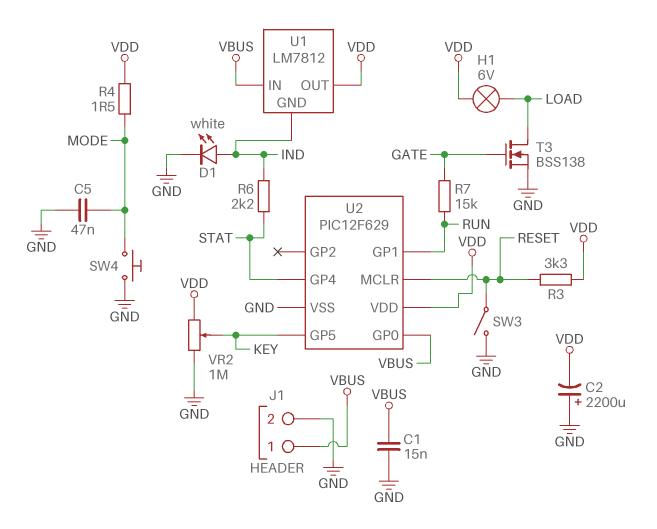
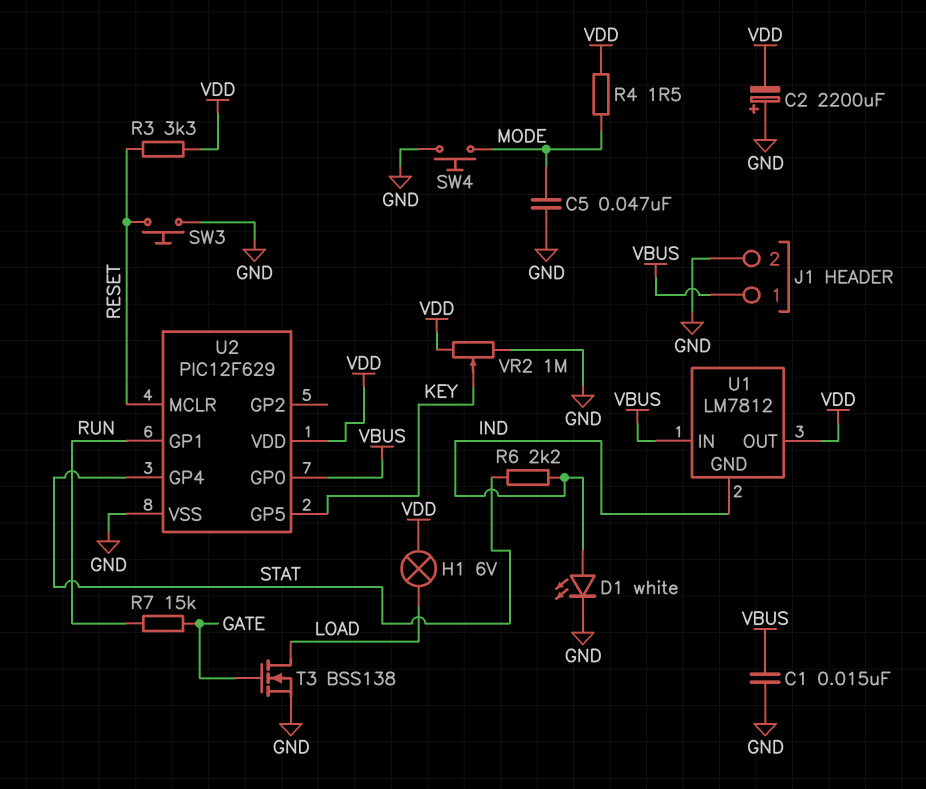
SW3: switch (GND, RESET) -> button (GND, RESET)

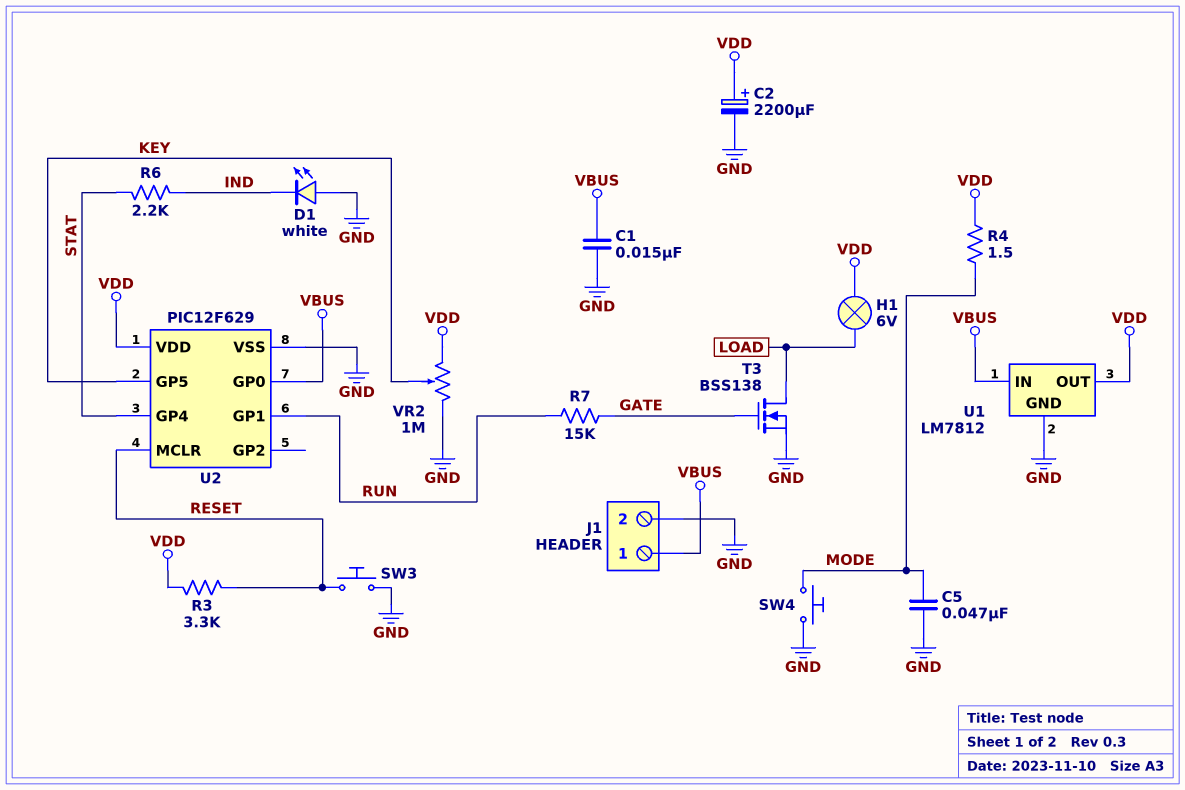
C2: 2200uF (plus GND, minus VDD) -> 2200uF (plus VDD, minus GND)
D1: LED white (A IND, K GND) -> LED white (A GND, K IND)
U1 pin GND: IND -> GND

